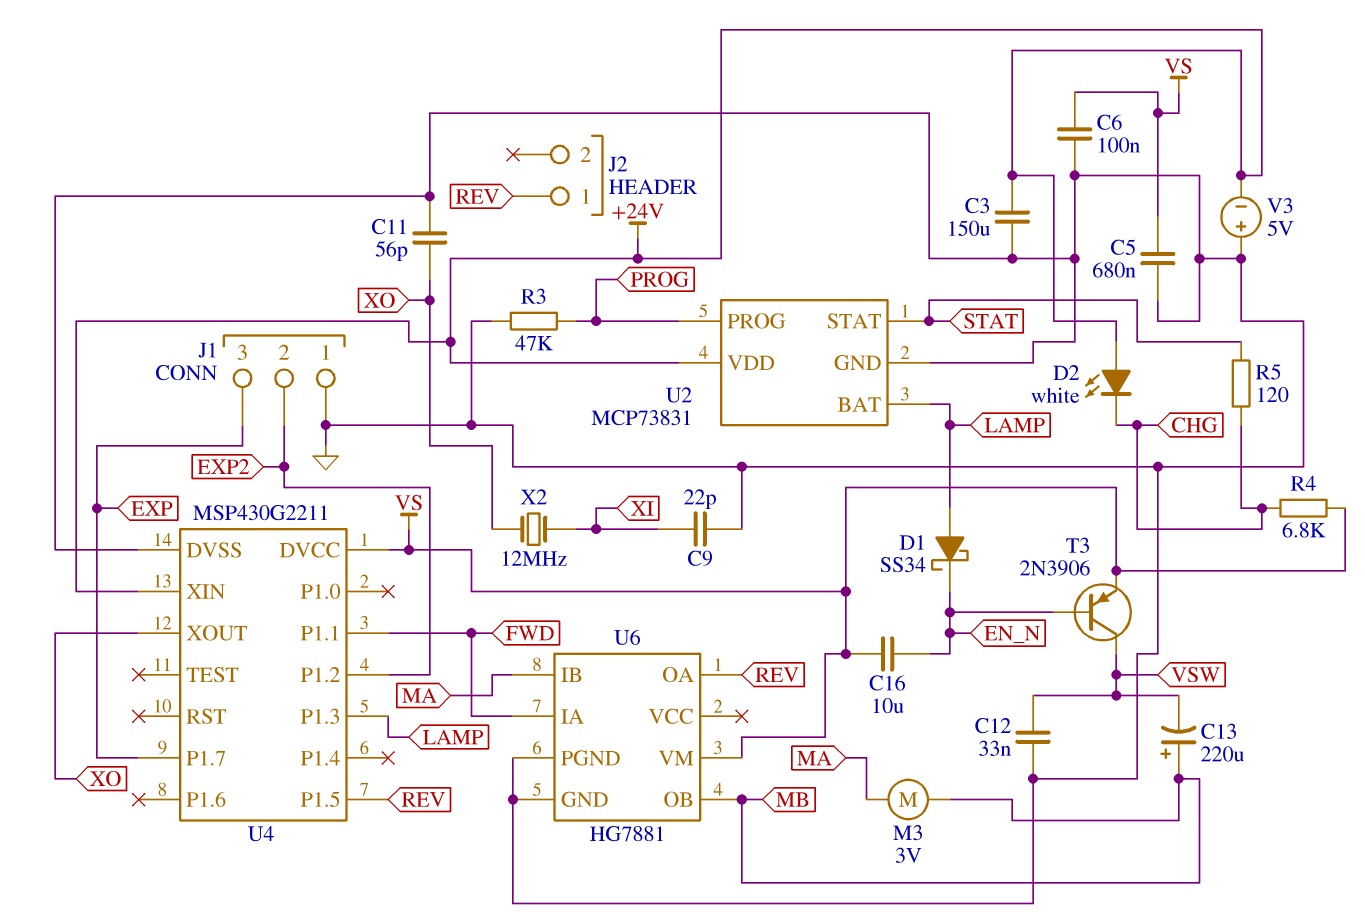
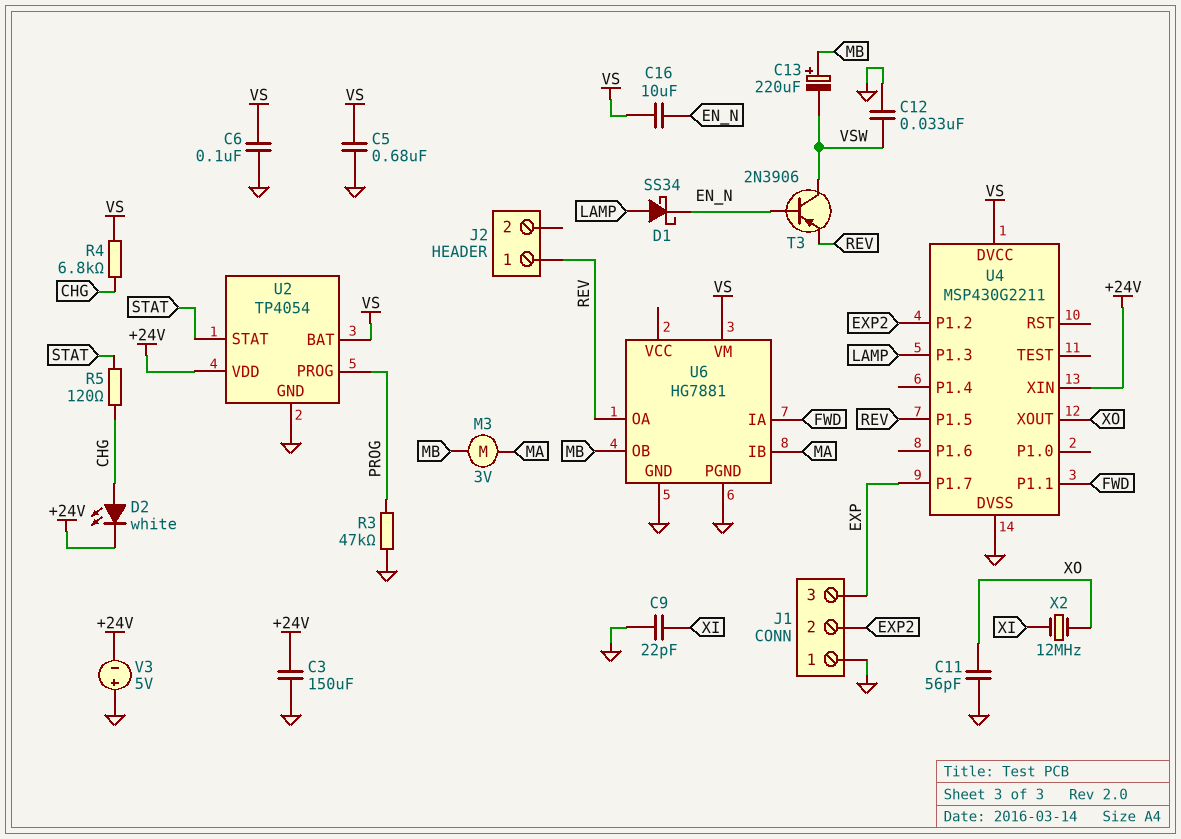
D2: LED white (A +24V, K CHG) -> LED white (A CHG, K +24V)
T3: PNP 2N3906 (B EN_N, C VSW, E VS) -> PNP 2N3906 (B EN_N, C VSW, E REV)
U2: MCP73831 -> TP4054
U2 pin BAT: LAMP -> VS

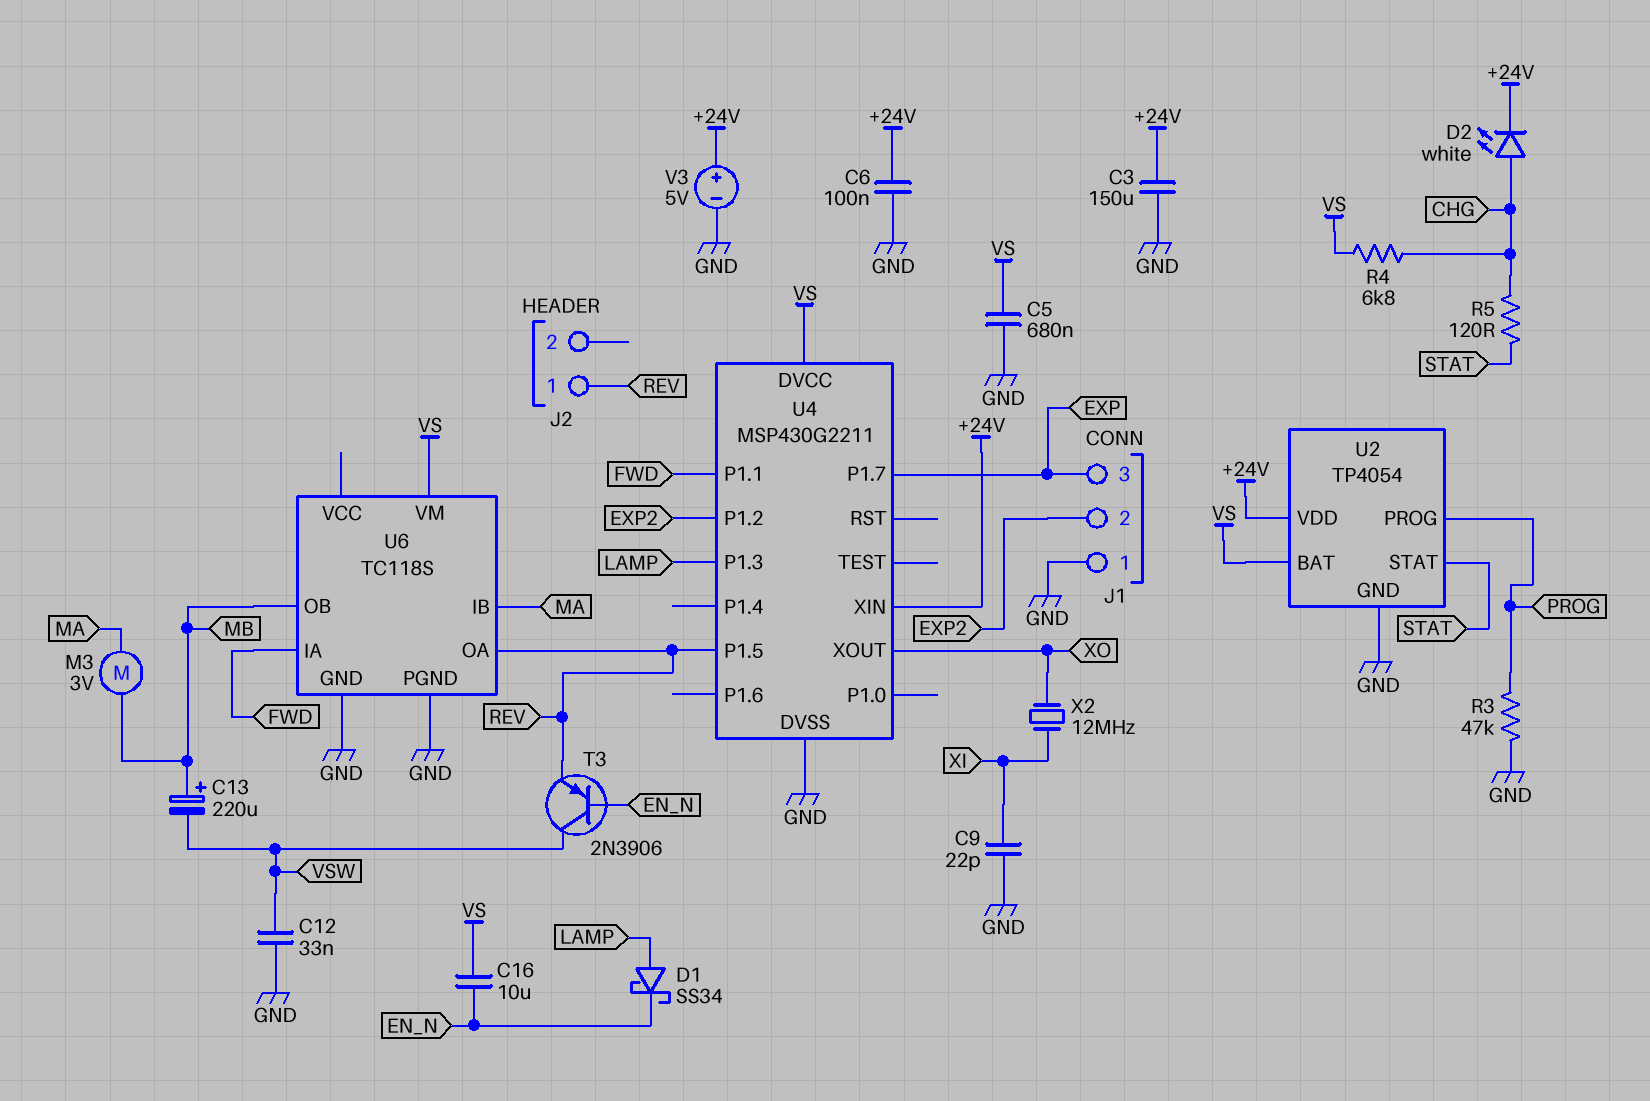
C6: 100nF (GND, VS) -> 100nF (+24V, GND)
C11: 56pF (GND, XO) -> none
U6: HG7881 -> TC118S
V3: 5V (plus GND, minus +24V) -> 5V (plus +24V, minus GND)

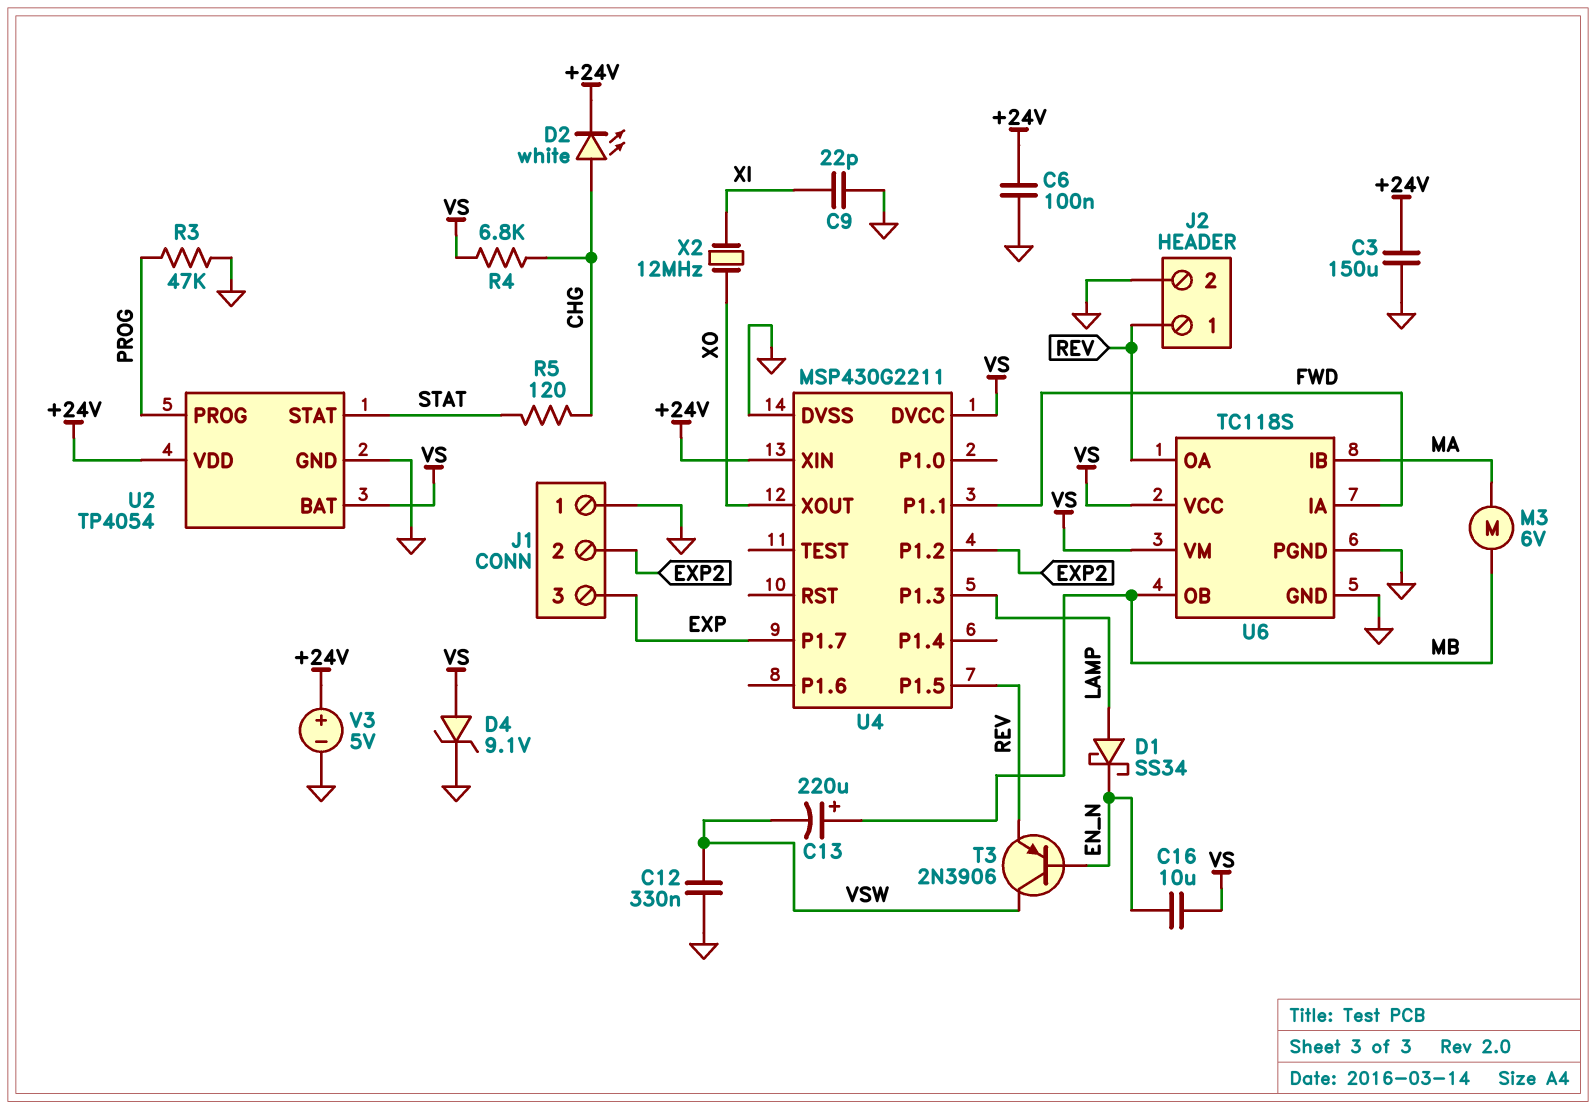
C5: 680nF (GND, VS) -> none
C12: 33nF (GND, VSW) -> 330nF (GND, VSW)
D4: none -> zener 9.1V (A VS, K GND)
J2 pin 2: none -> GND
M3: motor 3V (MA, MB) -> motor 6V (MA, MB)
U6 pin VCC: none -> VS

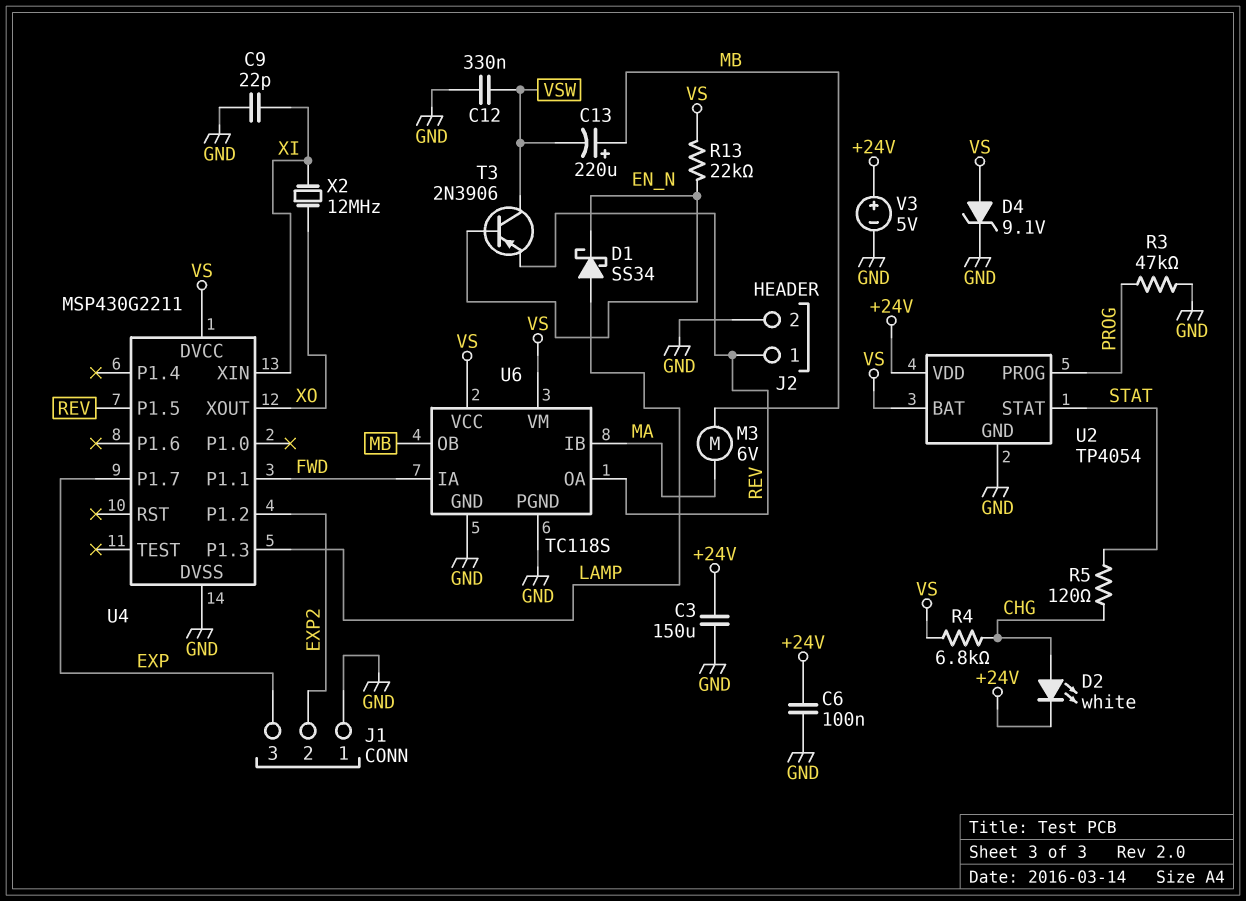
C16: 10uF (EN_N, VS) -> none
R13: none -> 22k (EN_N, VS)
U4 pin XIN: +24V -> XI

